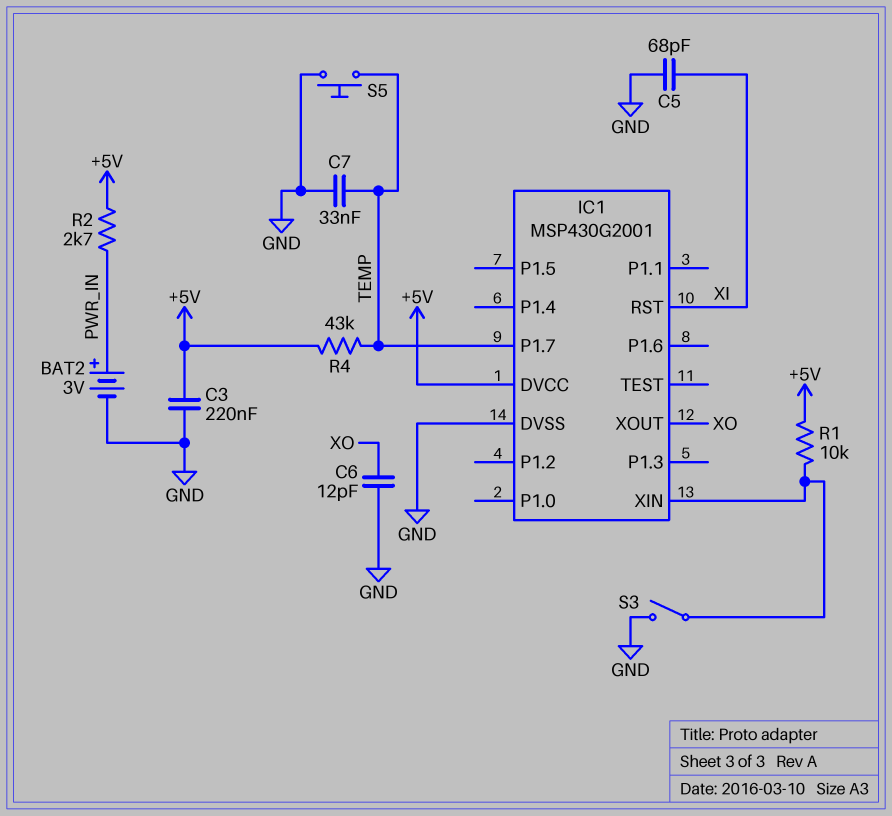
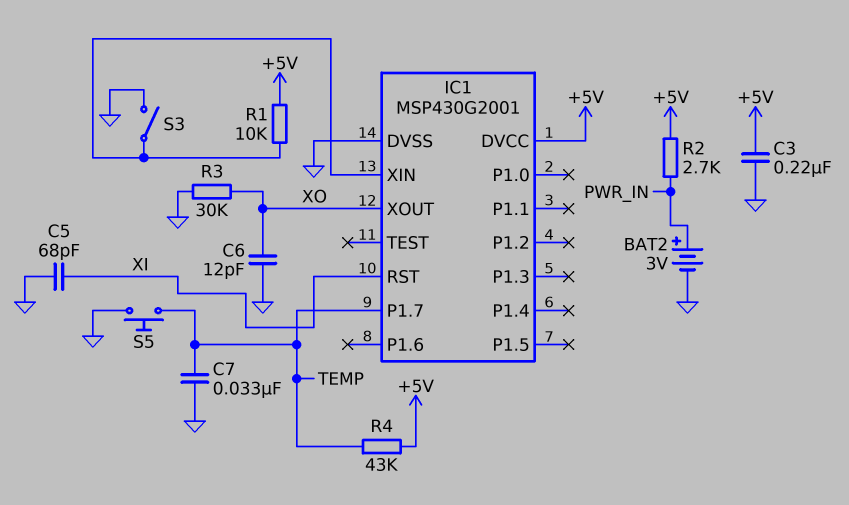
R3: none -> 30k (GND, XO)

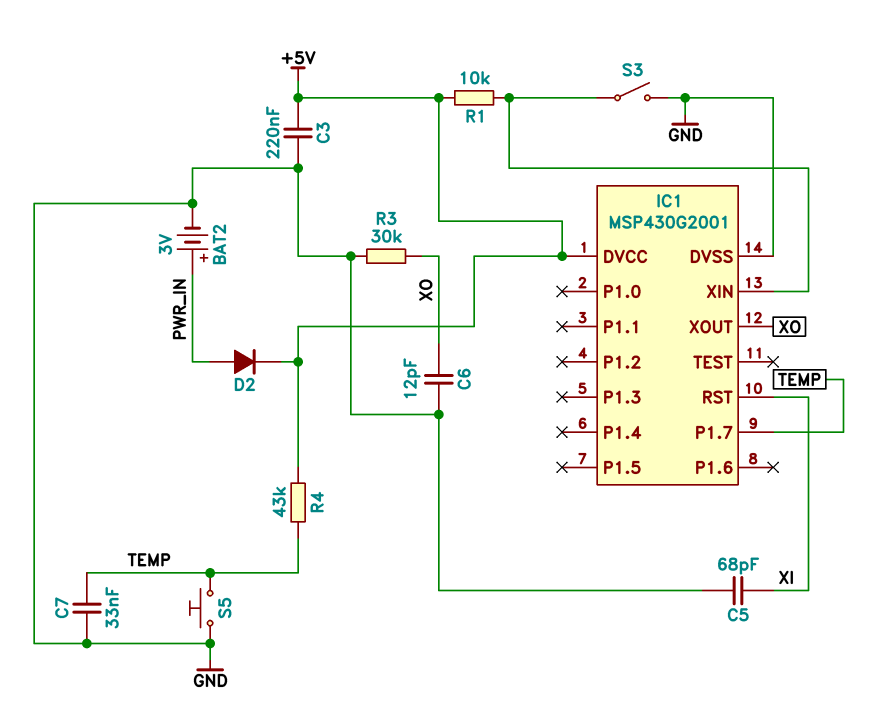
D2: none -> diode (A PWR_IN, K +5V)
R2: 2.7k (+5V, PWR_IN) -> none

